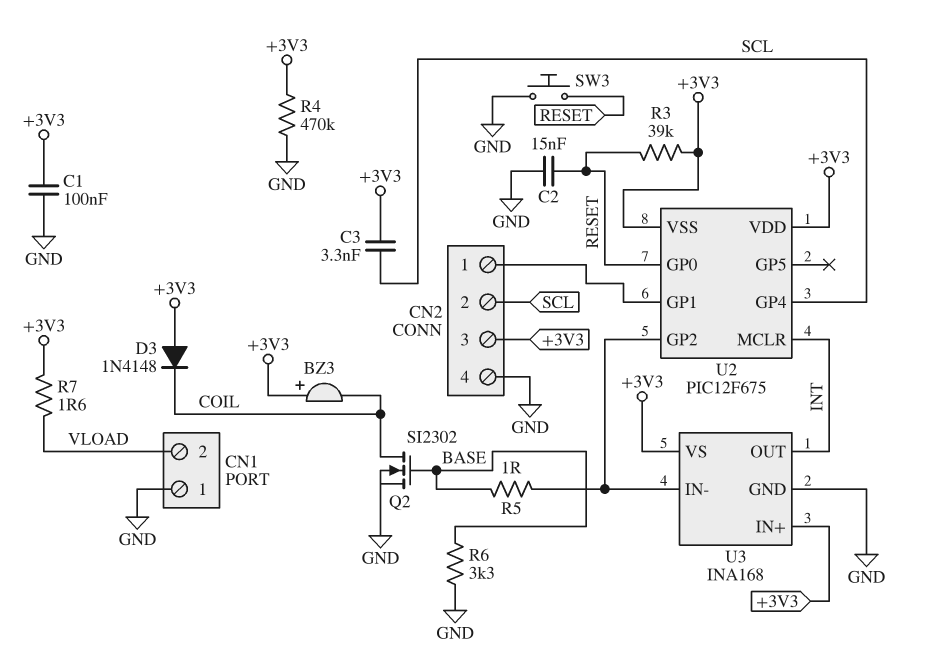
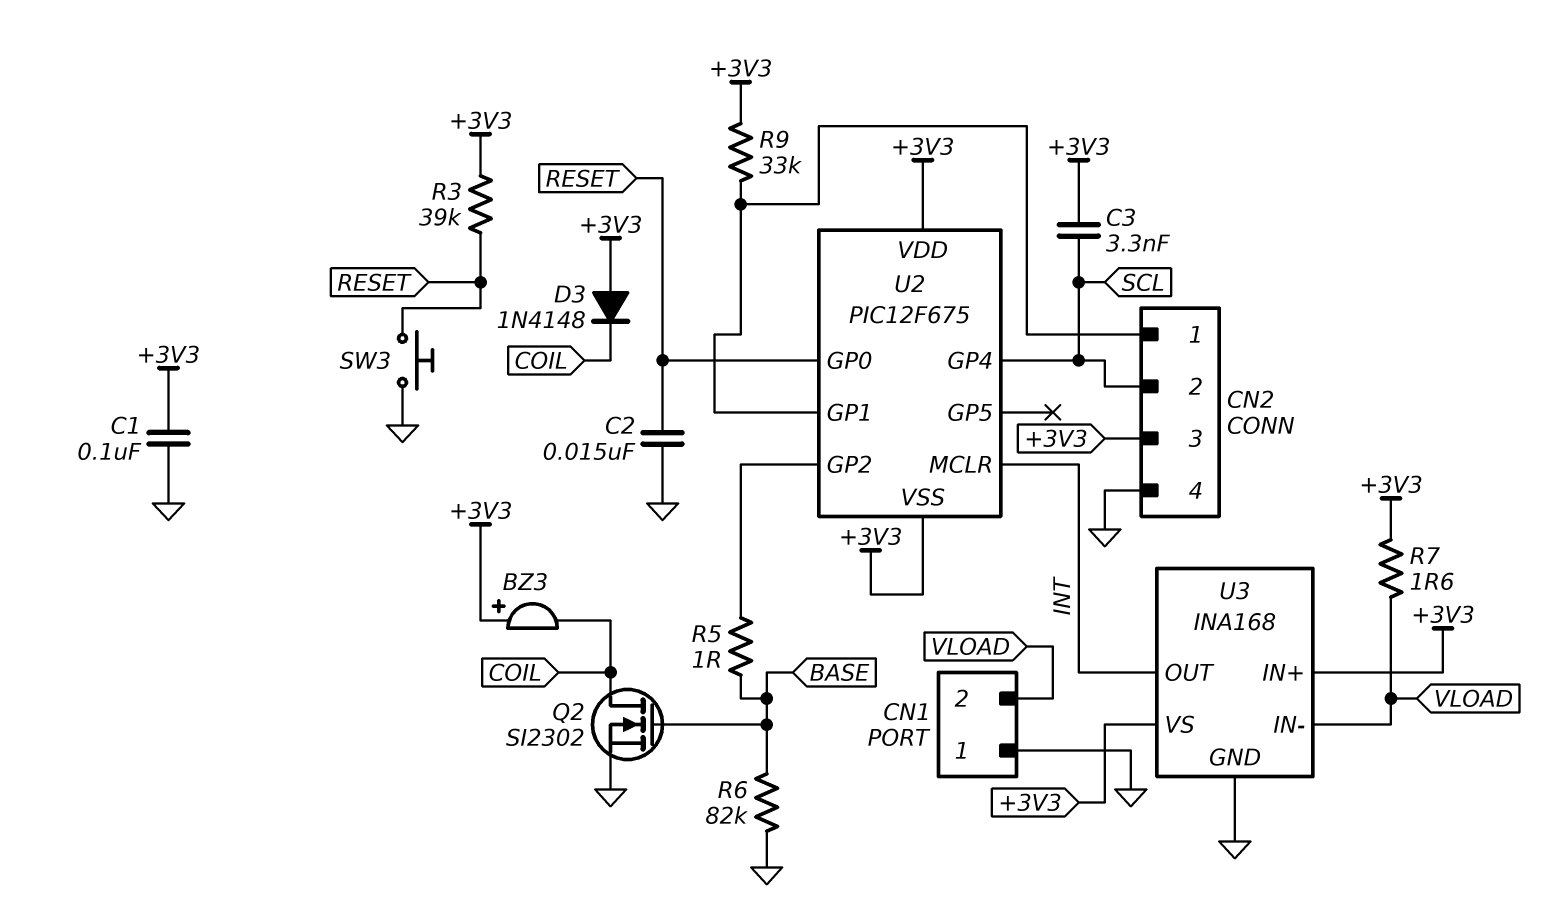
R4: 470k (+3V3, GND) -> none
R6: 3.3k (BASE, GND) -> 82k (BASE, GND)
R9: none -> 33k (+3V3, CN2/1)
U3 pin IN-: U2/GP2 -> VLOAD

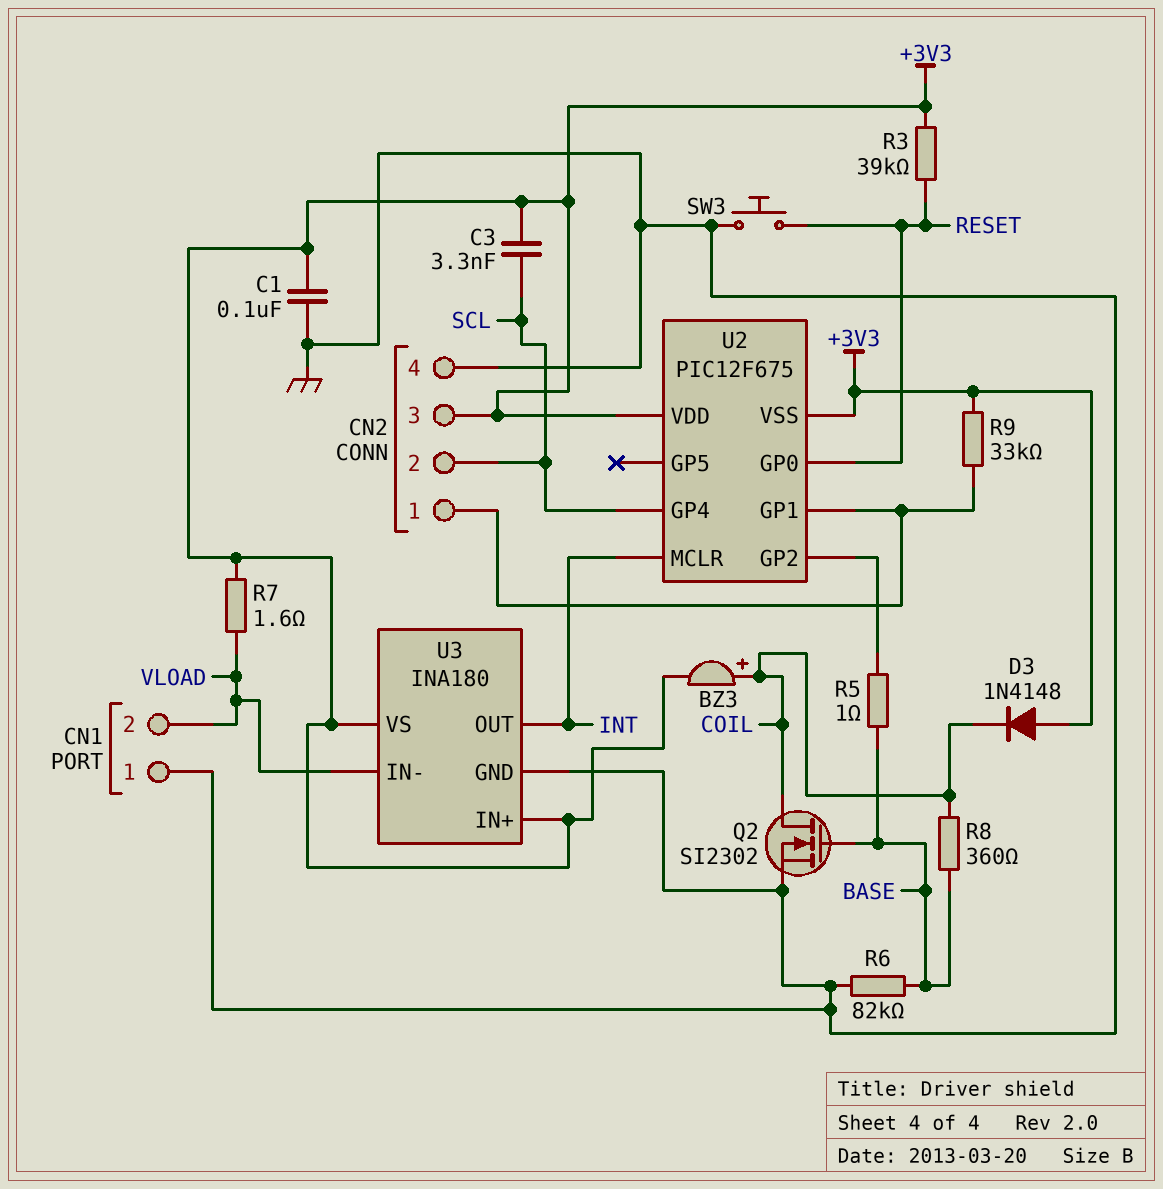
BZ3: buzzer (plus +3V3, minus COIL) -> buzzer (plus COIL, minus +3V3)
C2: 15nF (GND, RESET) -> none
R8: none -> 360 (BASE, COIL)
U3: INA168 -> INA180

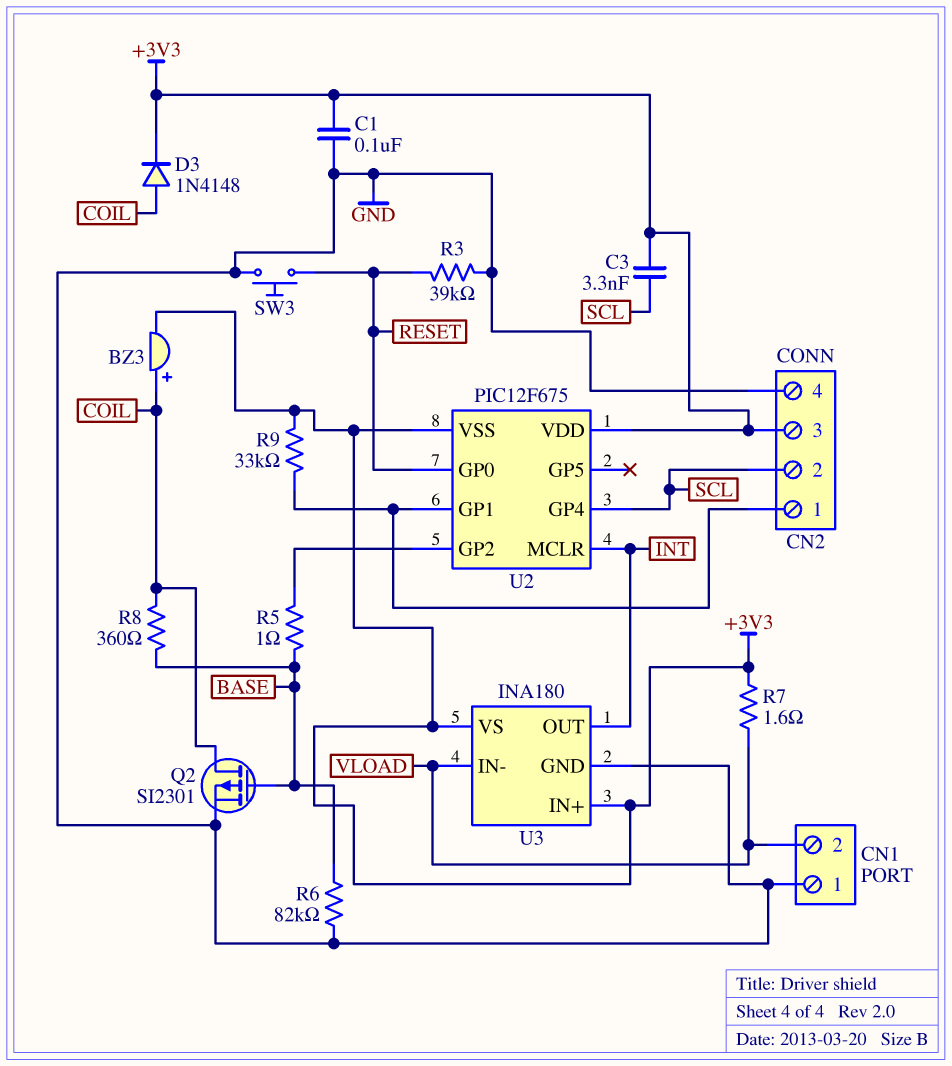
D3: diode 1N4148 (A +3V3, K COIL) -> diode 1N4148 (A COIL, K +3V3)
Q2: NMOS SI2302 (G BASE, D COIL, S GND) -> PMOS SI2301 (G BASE, D COIL, S GND)
R3: 39k (+3V3, RESET) -> 39k (GND, RESET)

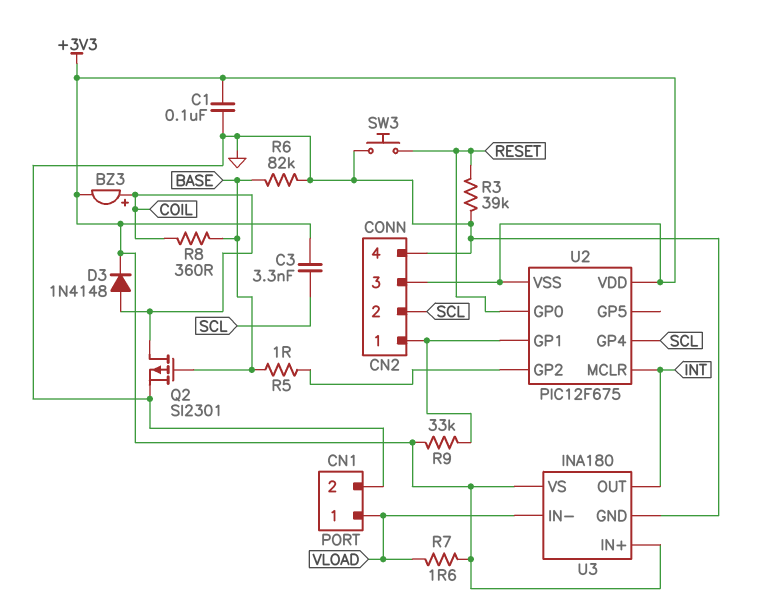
CN1 pin 1: GND -> VLOAD
CN1 pin 2: VLOAD -> GND

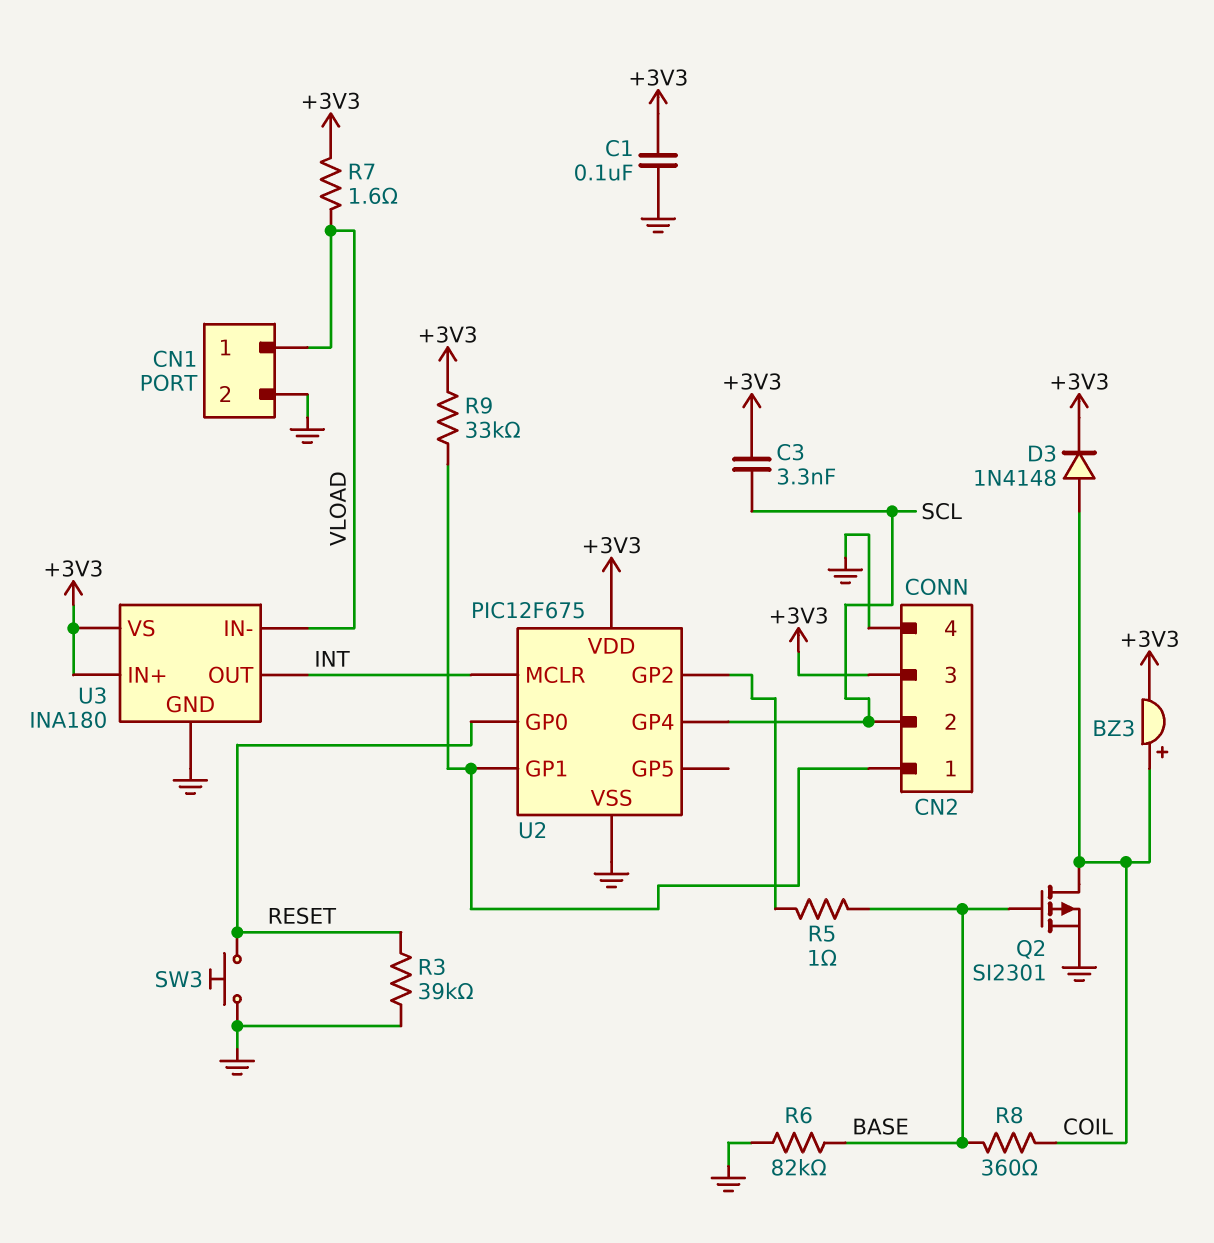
U2 pin VSS: +3V3 -> GND

